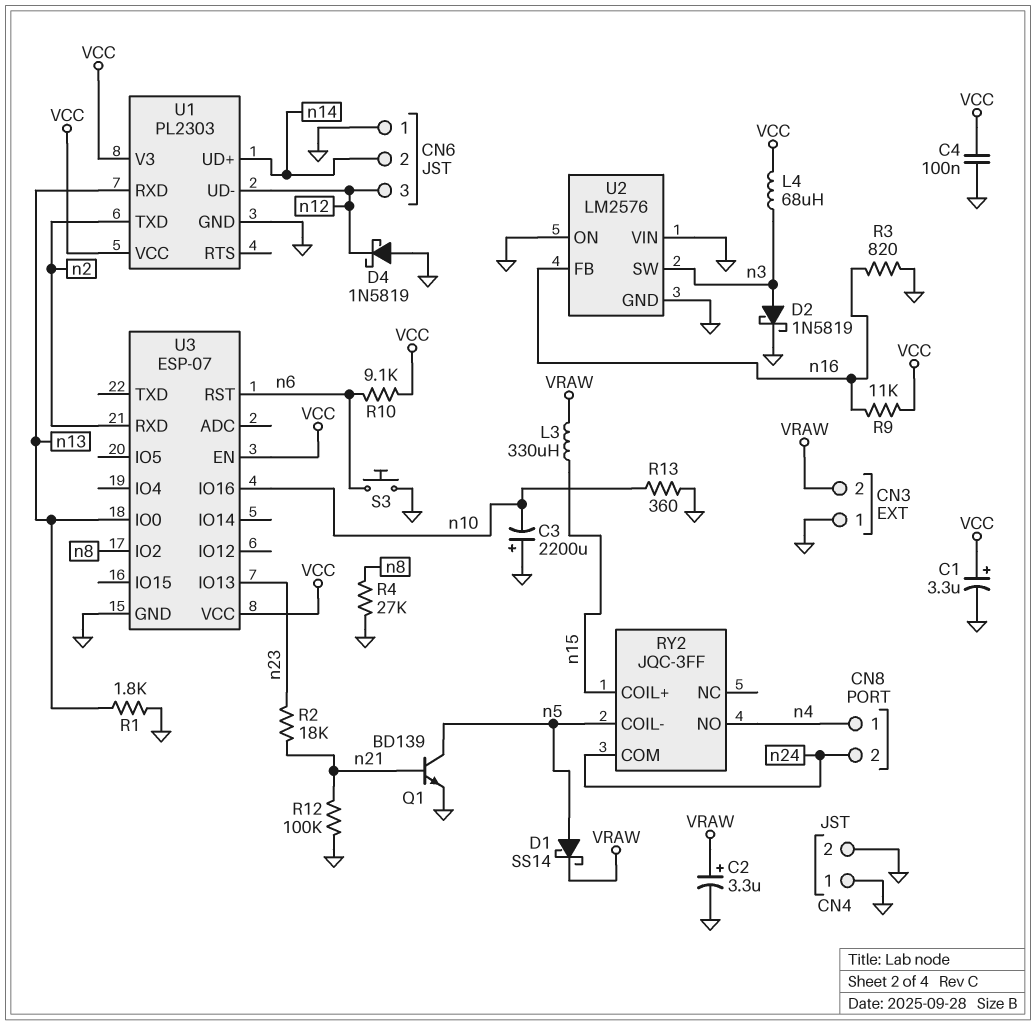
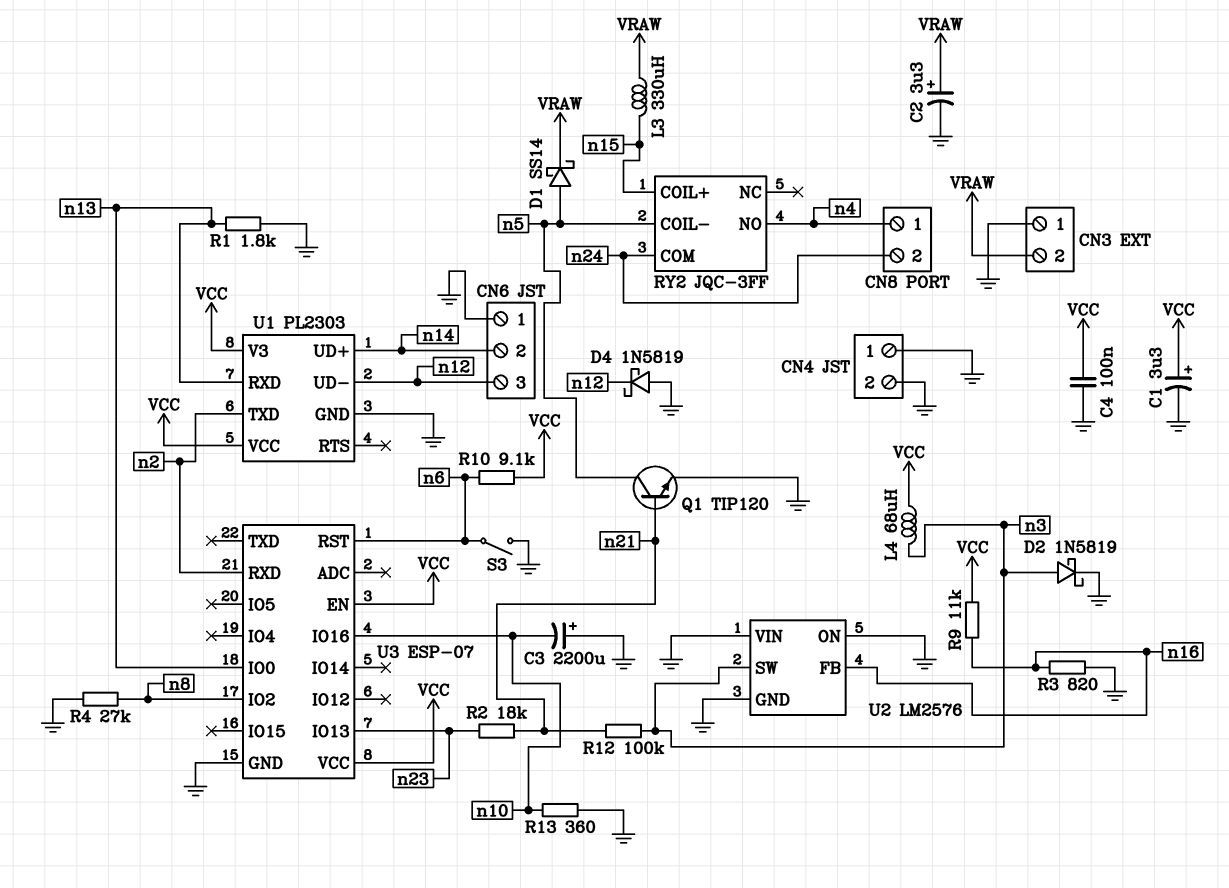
Q1: NPN BD139 (B n21, C n5, E GND) -> NPN TIP120 (B n21, C n5, E GND)
R12: 100k (GND, n21) -> 100k (n3, n21)
S3: button (GND, n6) -> switch (GND, n6)

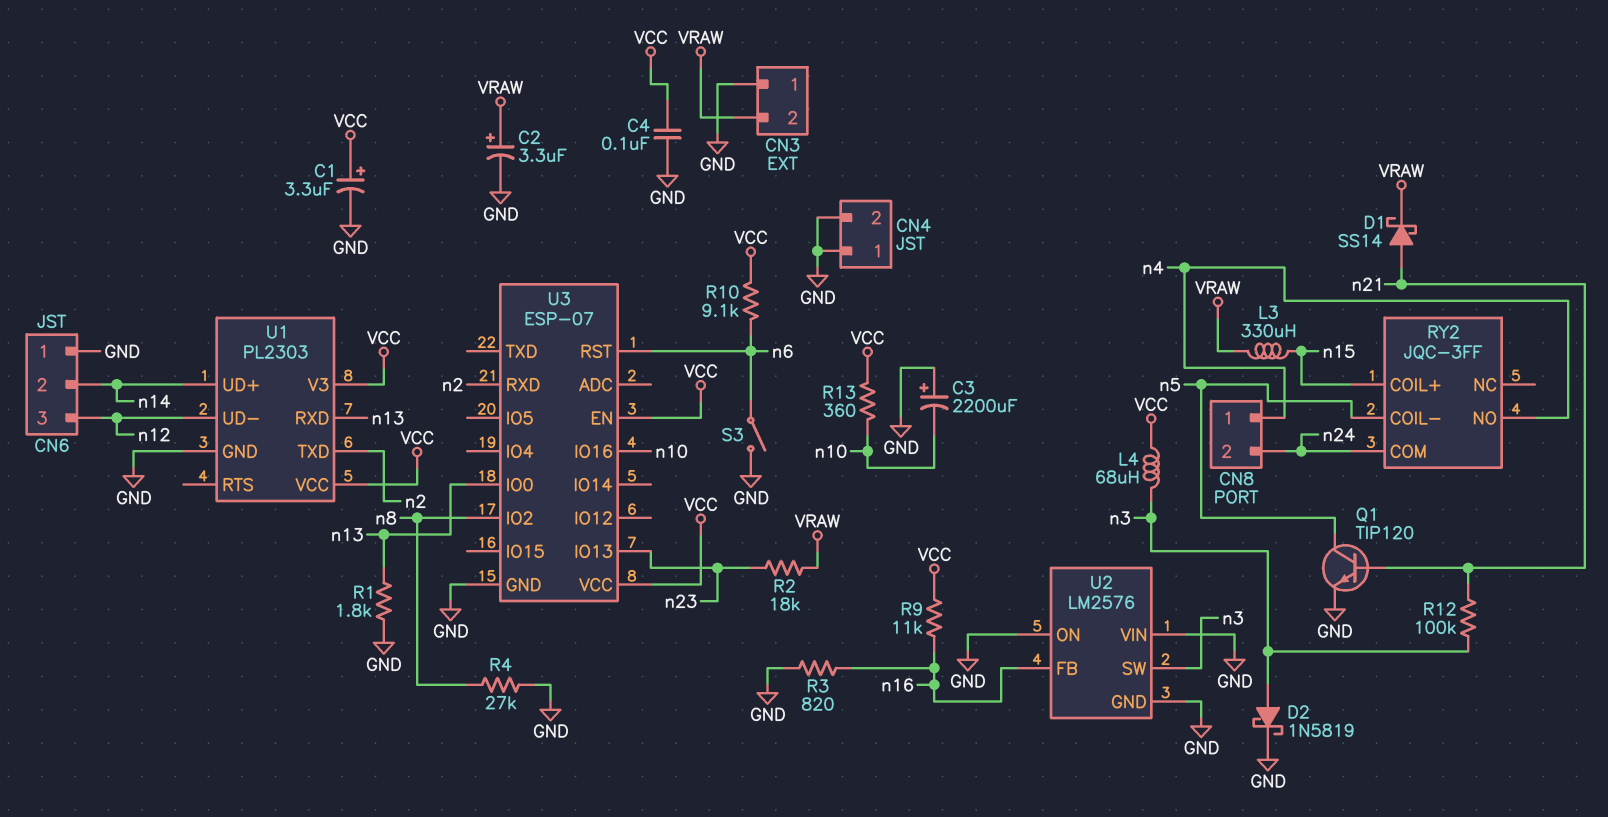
D1: schottky SS14 (A n5, K VRAW) -> schottky SS14 (A n21, K VRAW)
D4: schottky 1N5819 (A GND, K n12) -> none
R2: 18k (n21, n23) -> 18k (VRAW, n23)
R13: 360 (GND, n10) -> 360 (VCC, n10)

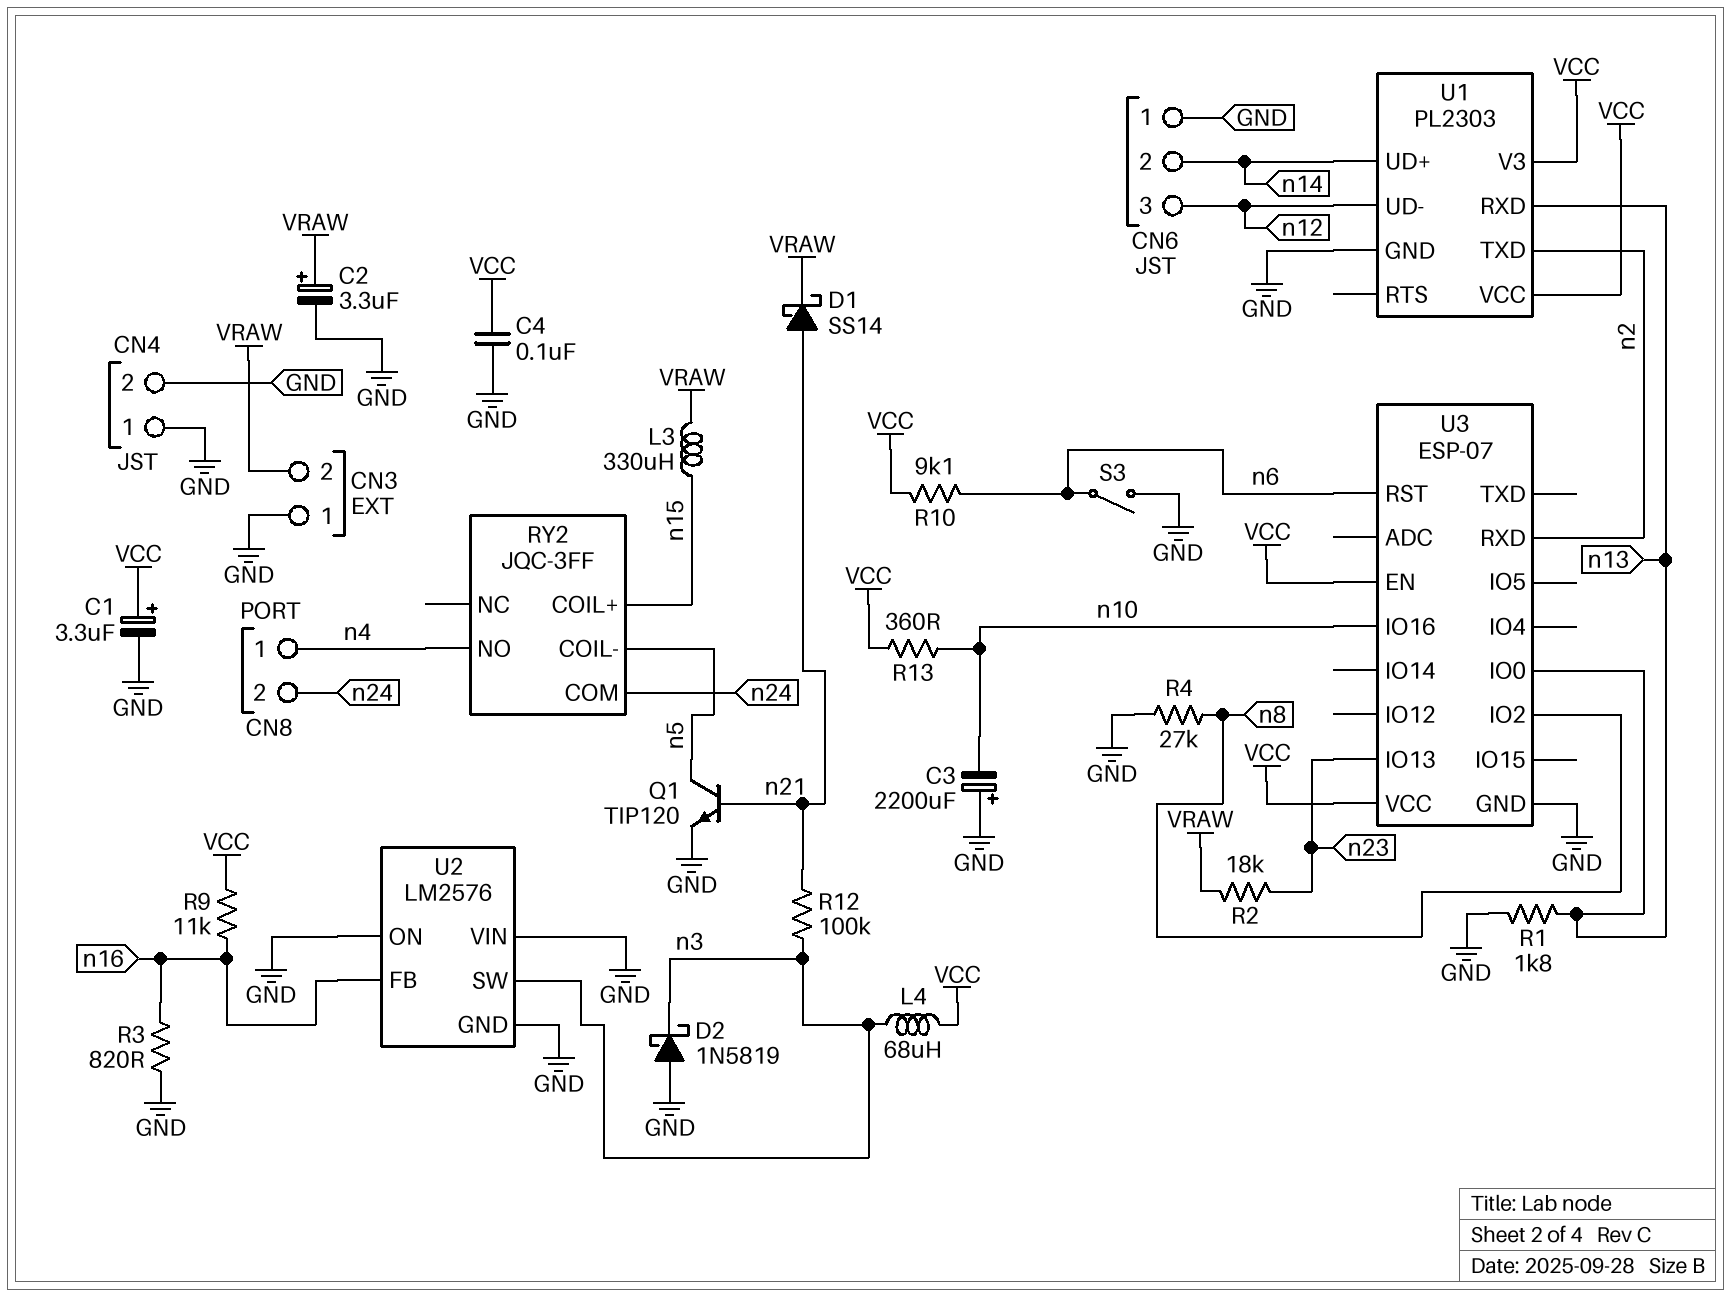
D2: schottky 1N5819 (A n3, K GND) -> schottky 1N5819 (A GND, K n3)

